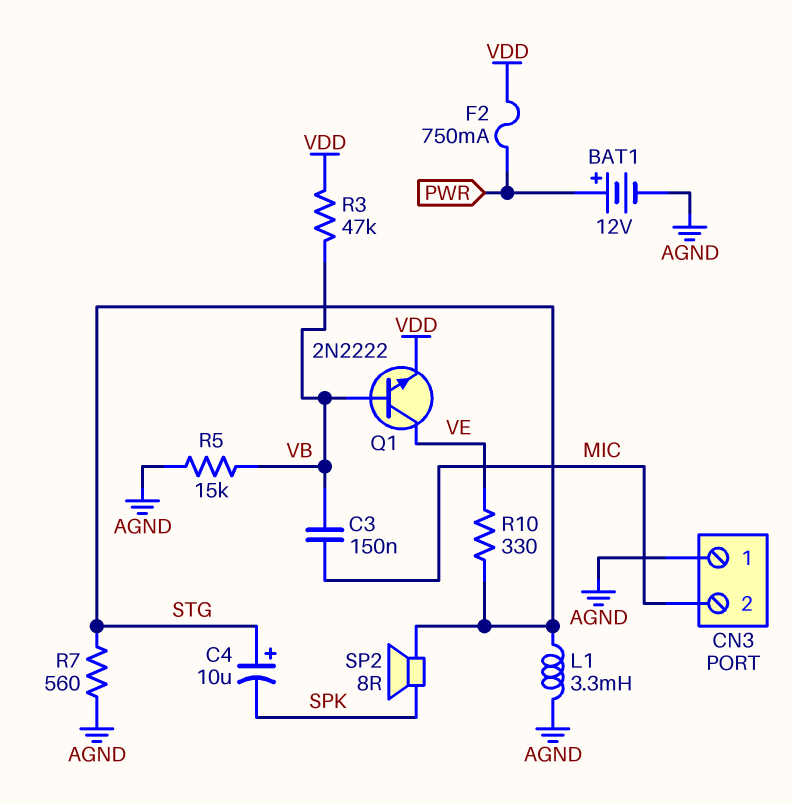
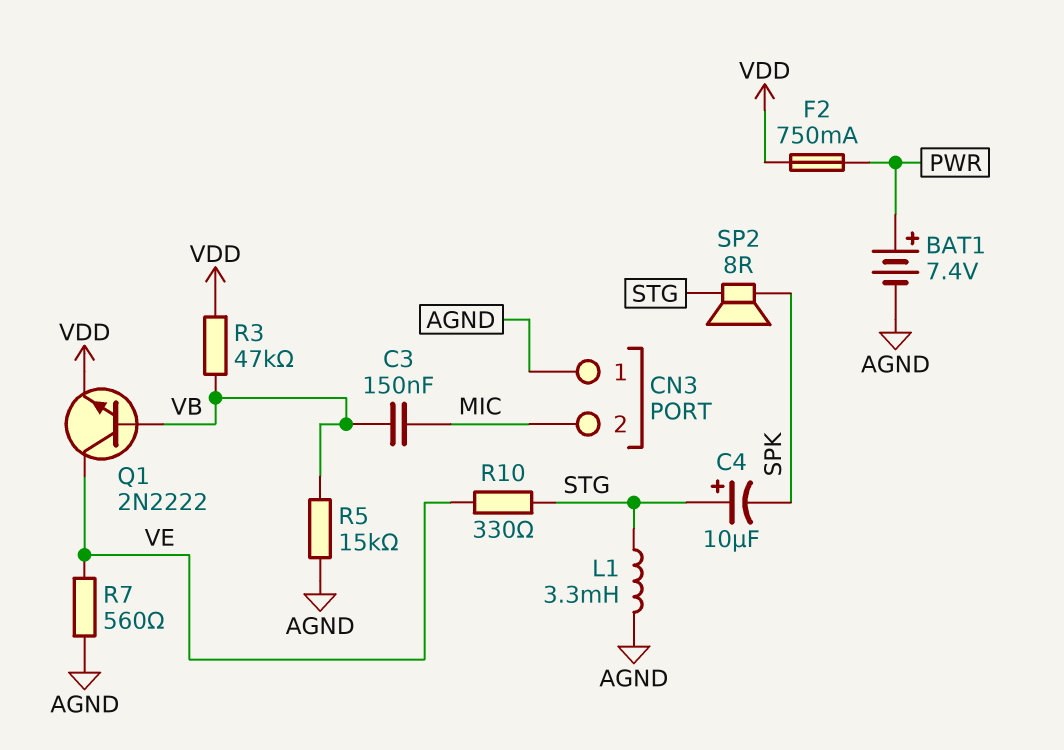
BAT1: 12V (plus PWR, minus AGND) -> 7.4V (plus PWR, minus AGND)
R7: 560 (AGND, STG) -> 560 (AGND, VE)

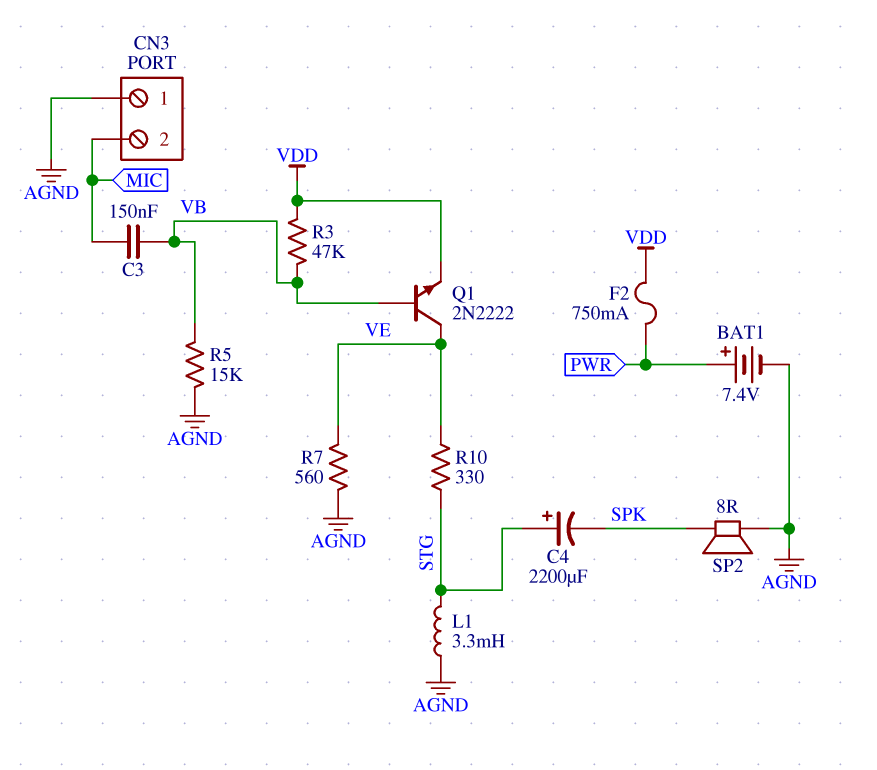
C4: 10uF (plus STG, minus SPK) -> 2200uF (plus STG, minus SPK)
SP2: speaker 8R (SPK, STG) -> speaker 8R (AGND, SPK)

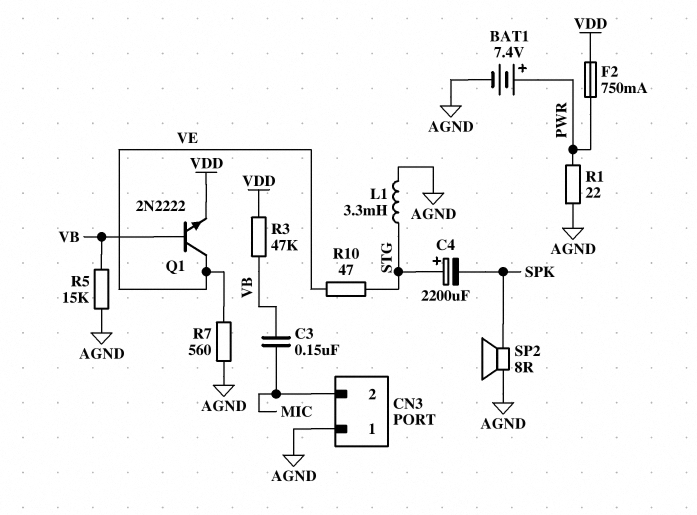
R1: none -> 22 (AGND, PWR)
R10: 330 (STG, VE) -> 47 (STG, VE)

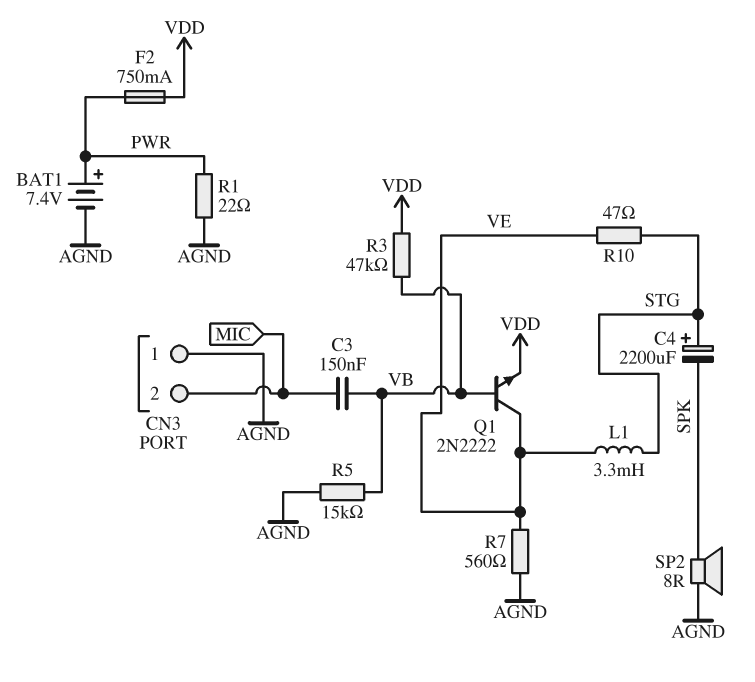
L1: 3.3mH (AGND, STG) -> 3.3mH (STG, VE)

